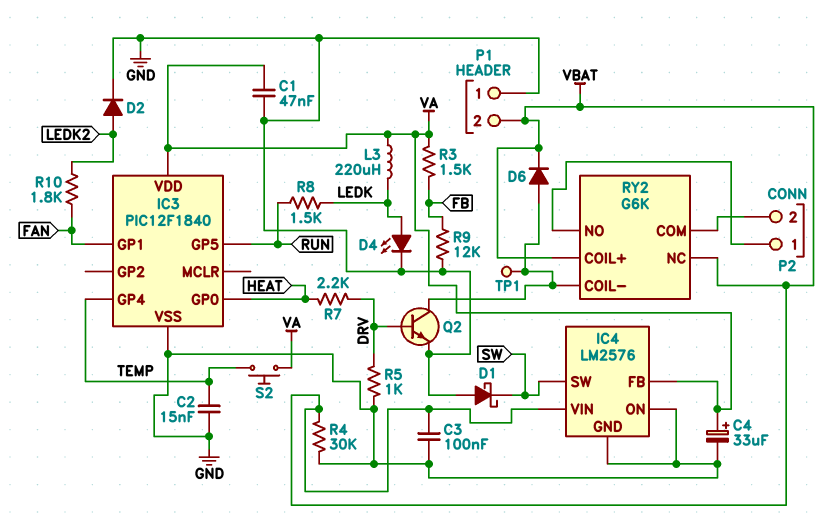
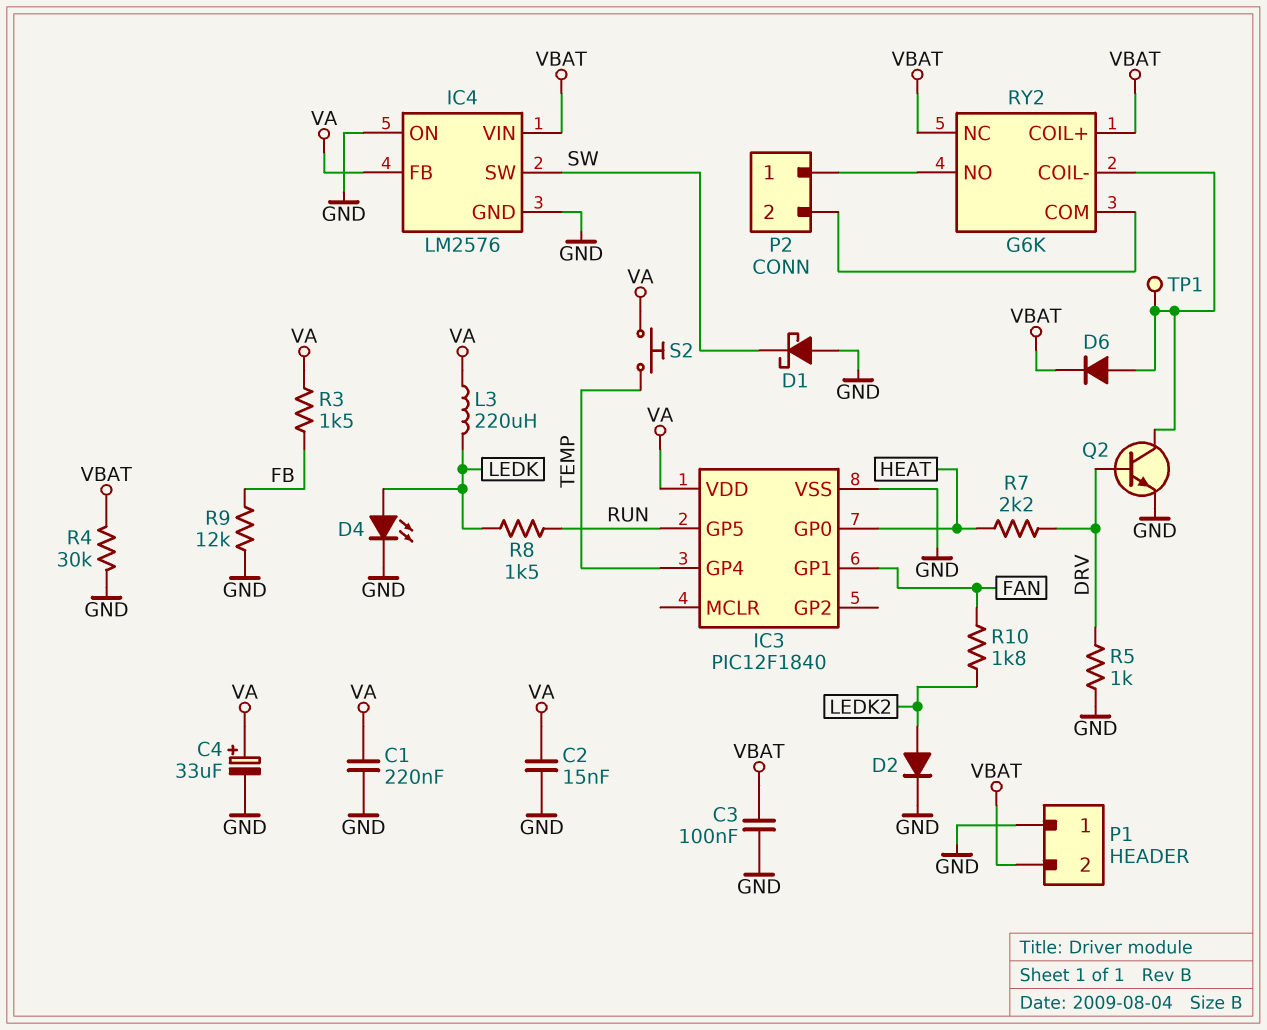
C1: 47nF (GND, VA) -> 220nF (GND, VA)
C2: 15nF (GND, TEMP) -> 15nF (GND, VA)

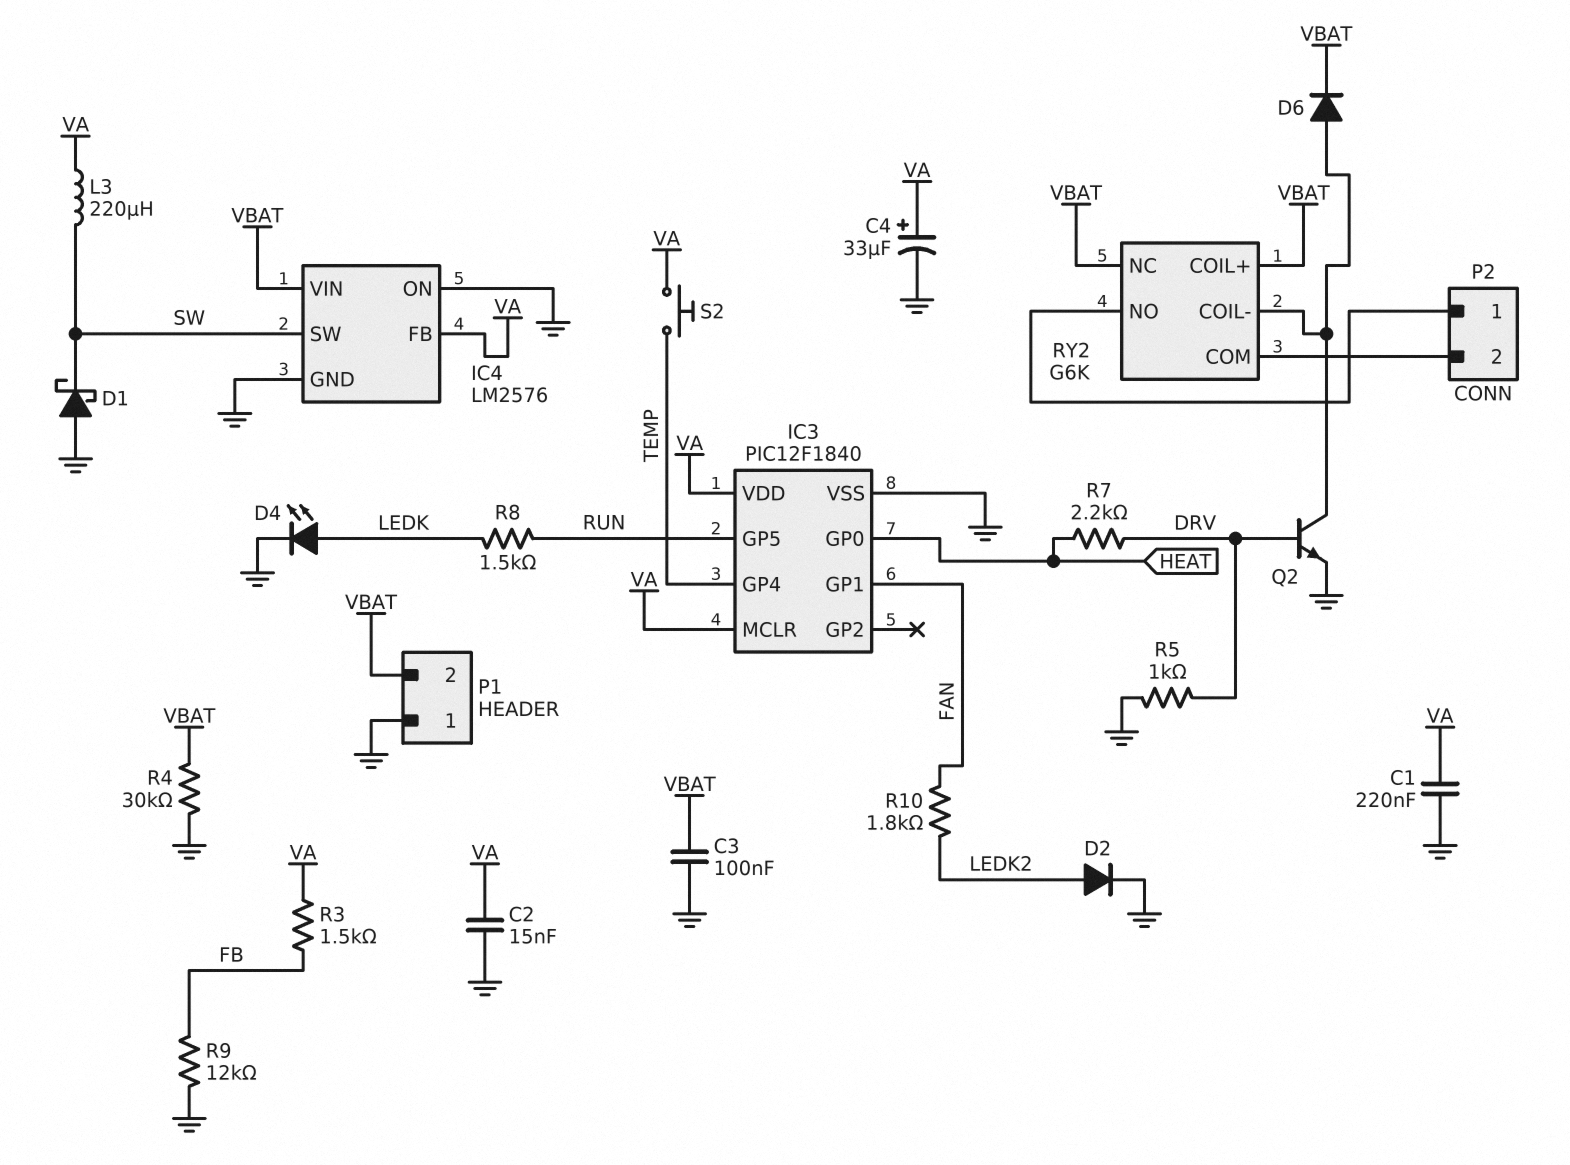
IC3 pin MCLR: none -> VA
L3: 220uH (LEDK, VA) -> 220uH (SW, VA)
TP1: test point (RY2/COIL-) -> none

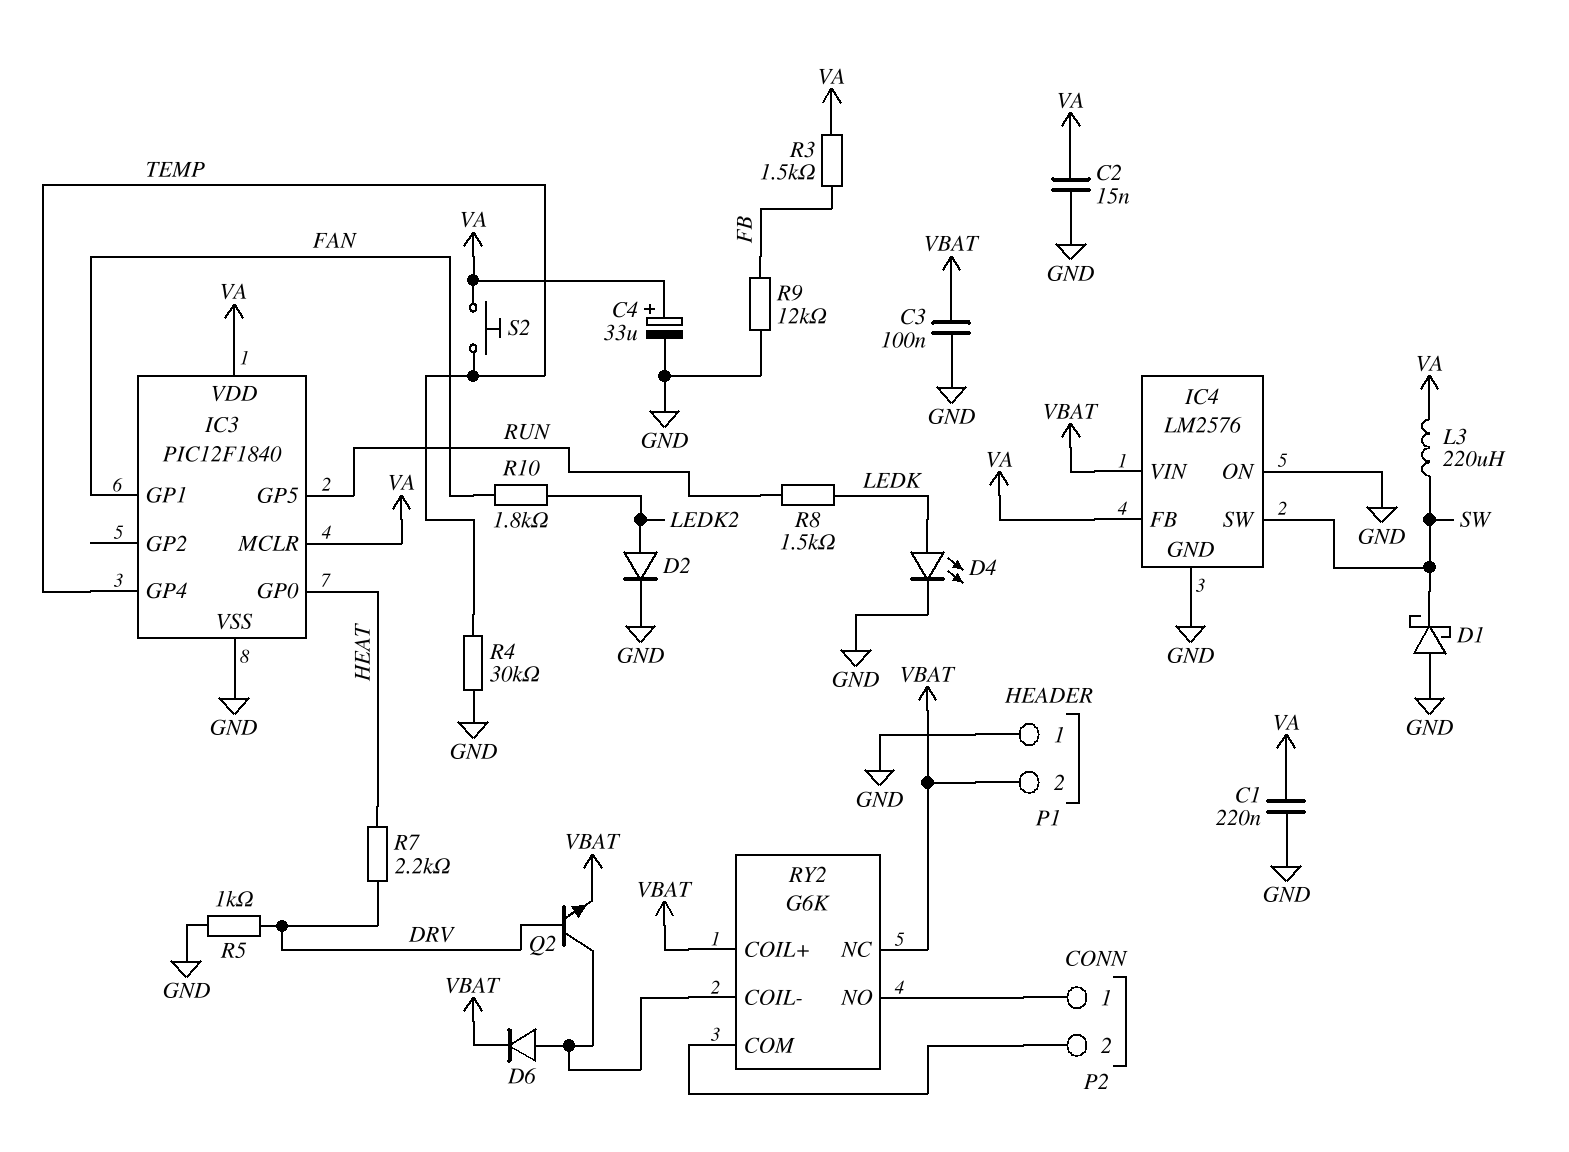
Q2: NPN (B DRV, C RY2/COIL-, E GND) -> NPN (B DRV, C RY2/COIL-, E VBAT)
R4: 30k (GND, VBAT) -> 30k (GND, TEMP)

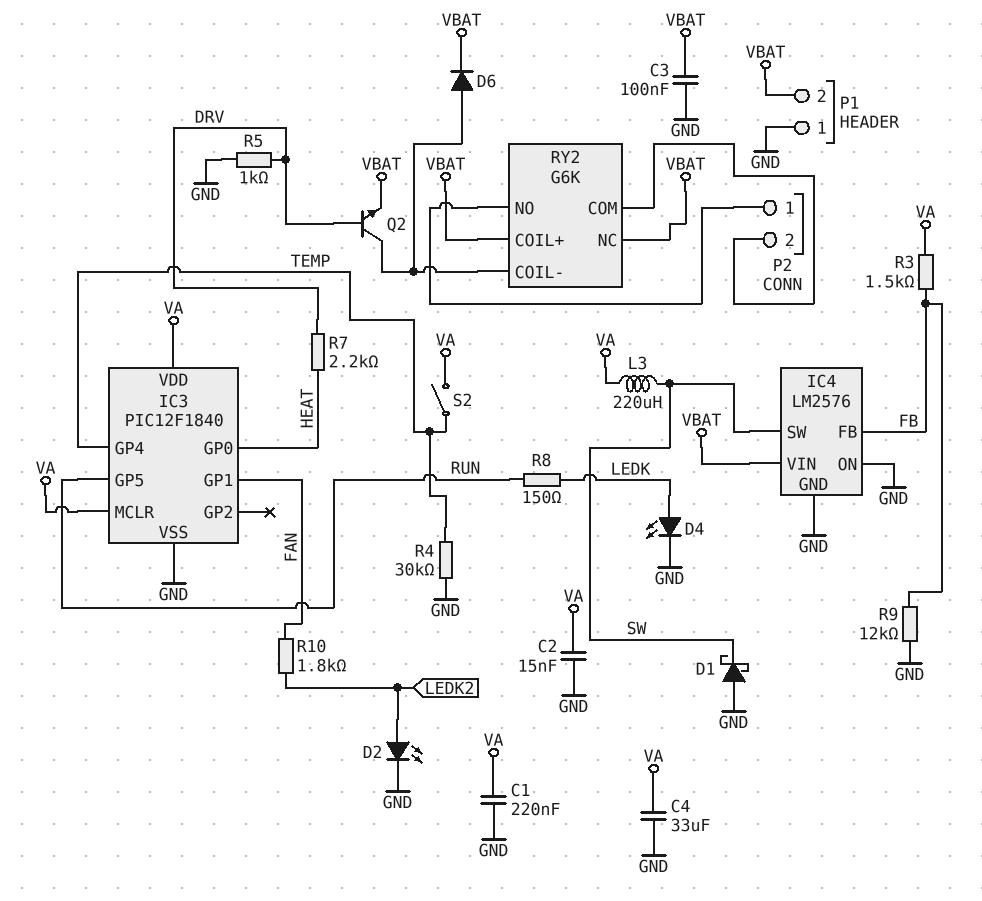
C4: 33uF (plus VA, minus GND) -> 33uF (GND, VA)
D2: diode (A LEDK2, K GND) -> LED (A LEDK2, K GND)
IC4 pin FB: VA -> FB
R8: 1.5k (LEDK, RUN) -> 150 (LEDK, RUN)
S2: button (TEMP, VA) -> switch (TEMP, VA)

